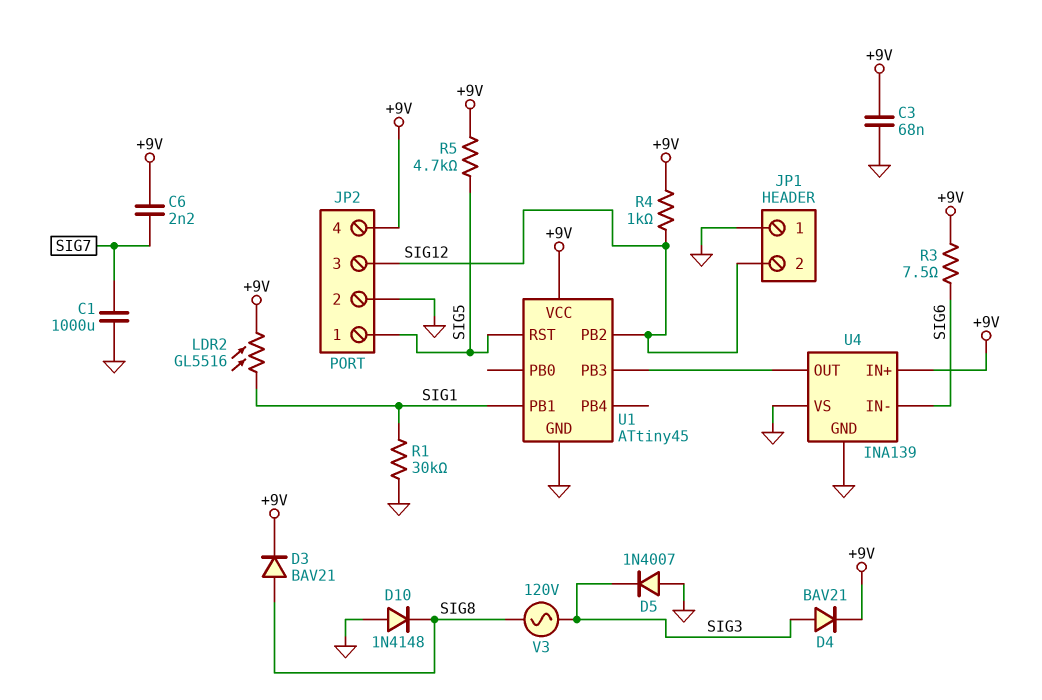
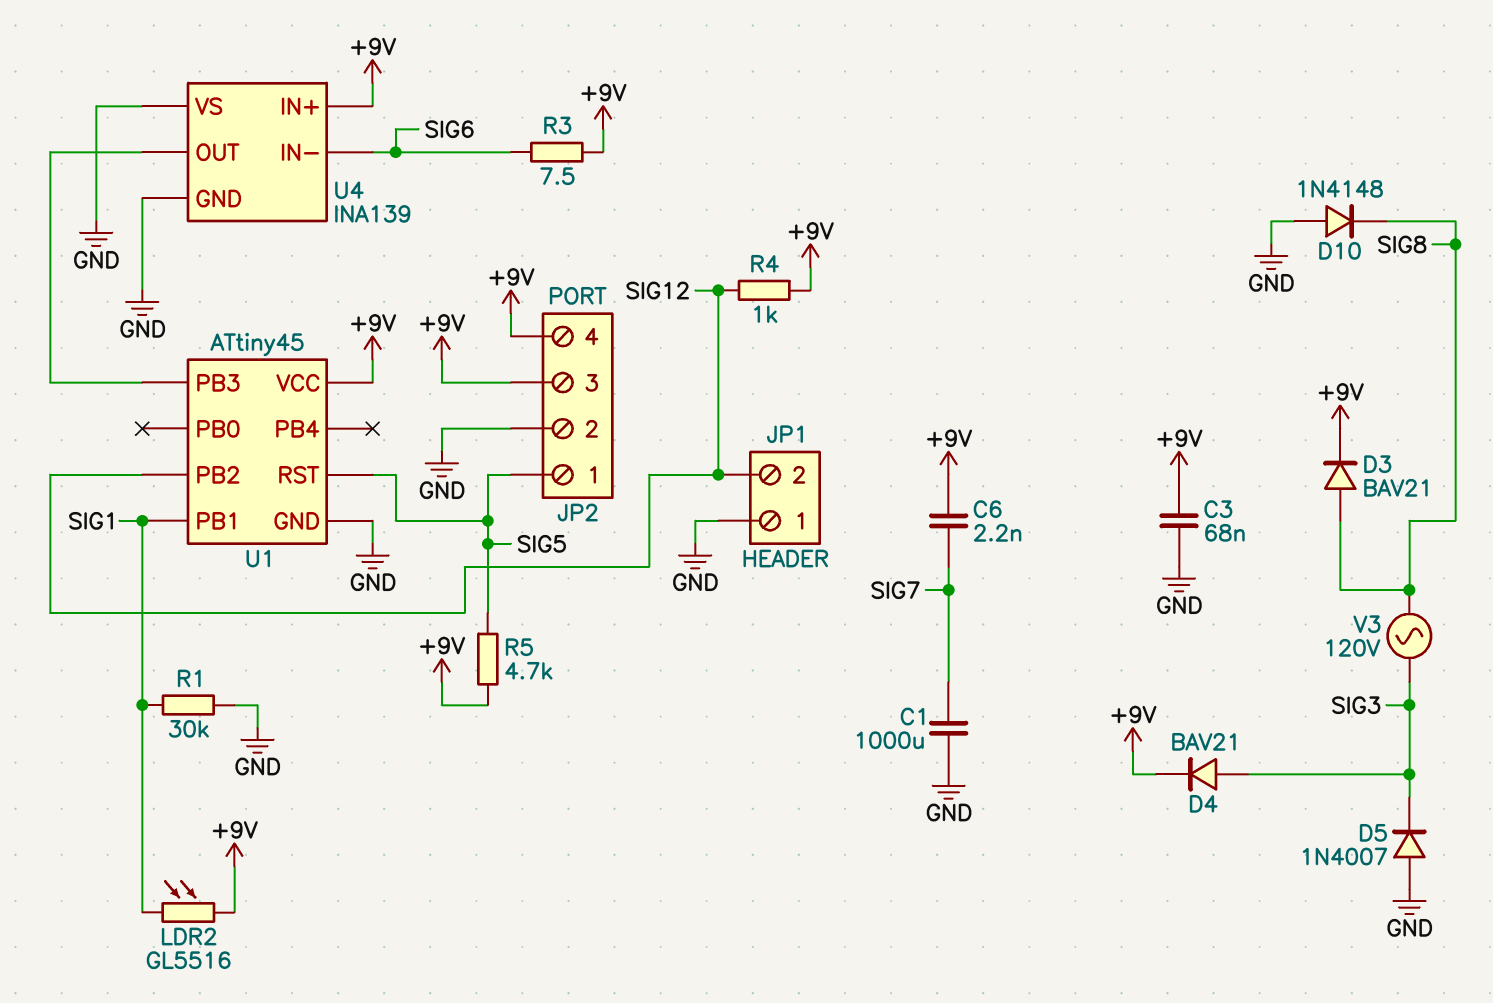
JP2 pin 3: SIG12 -> +9V

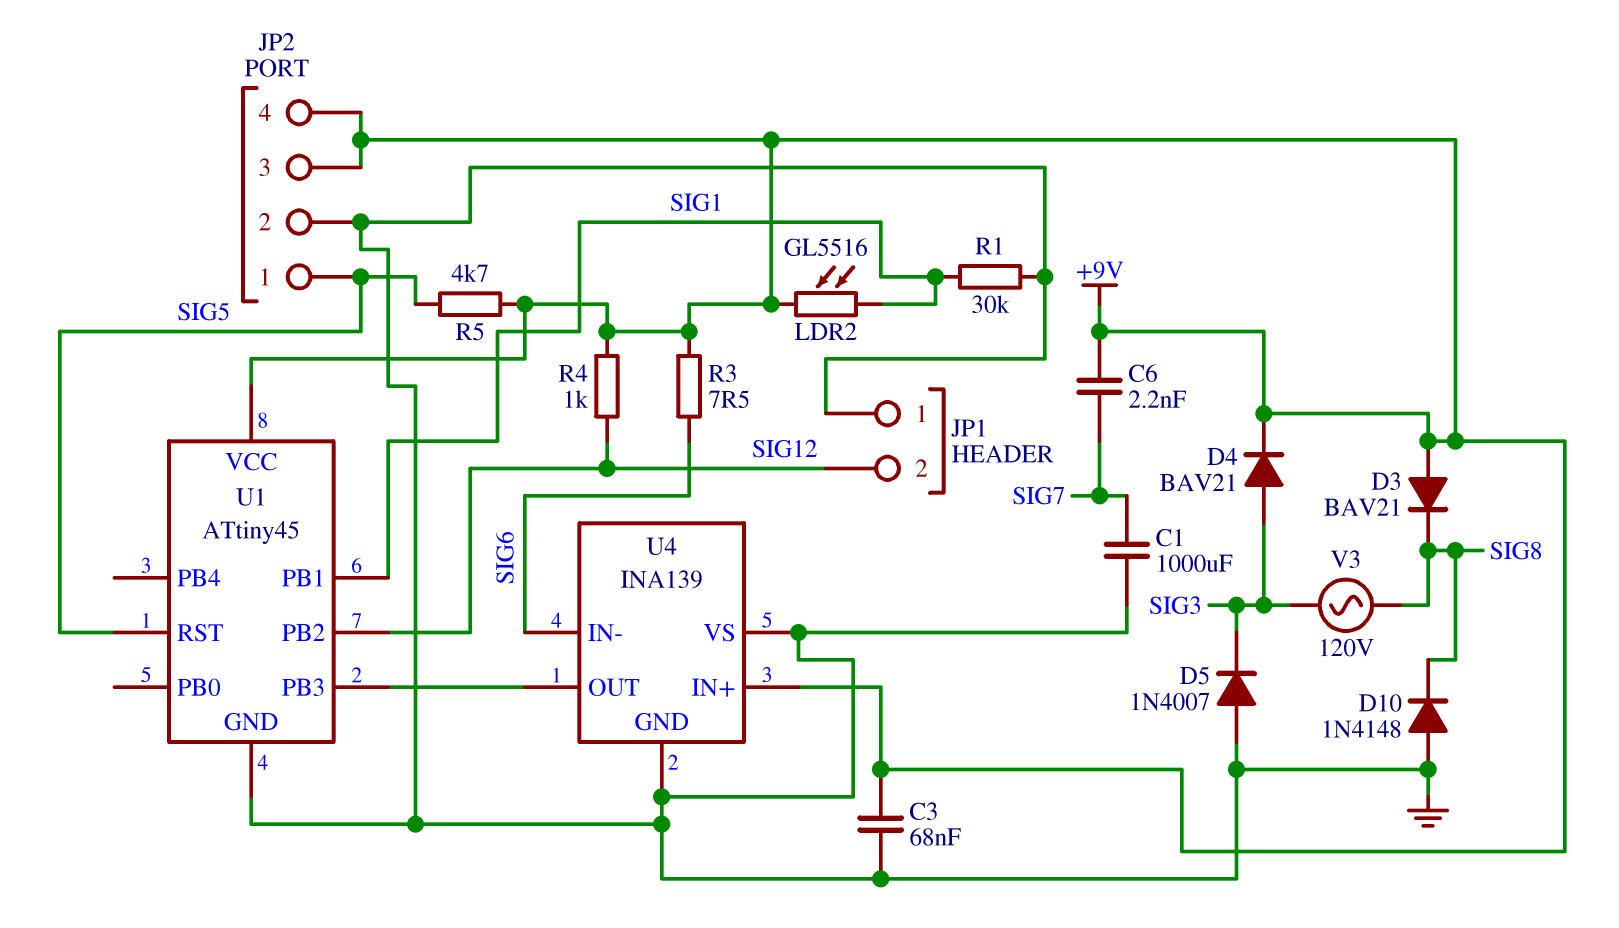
D3: diode BAV21 (A SIG8, K +9V) -> diode BAV21 (A +9V, K SIG8)

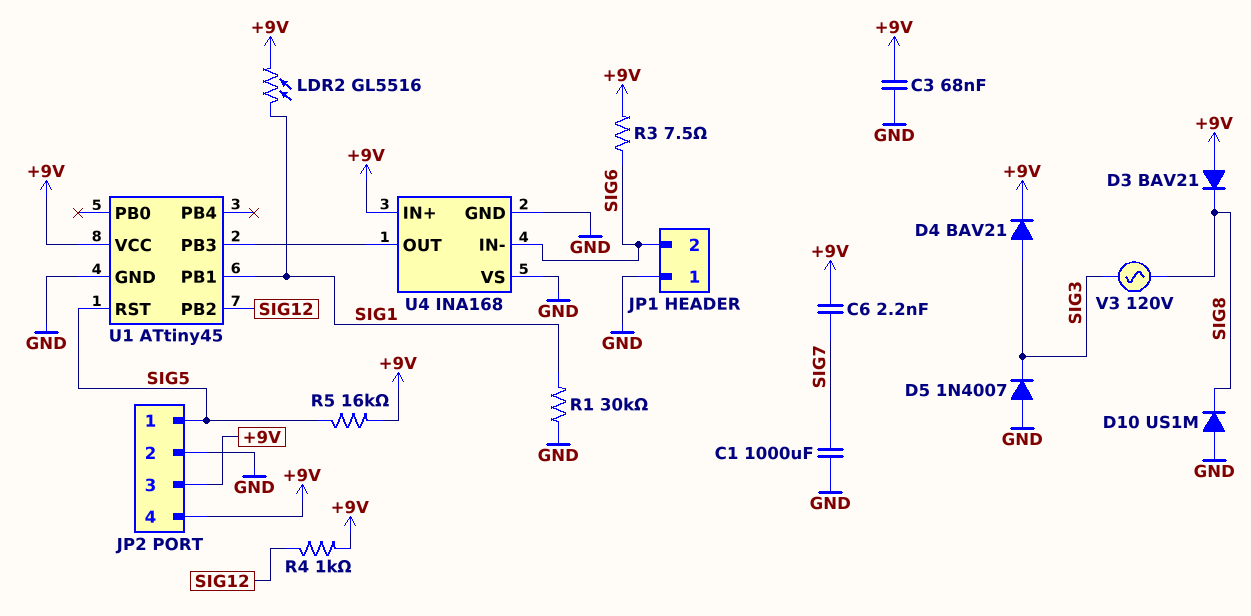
D10: diode 1N4148 (A GND, K SIG8) -> diode US1M (A GND, K SIG8)
JP1 pin 2: SIG12 -> SIG6
R5: 4.7k (+9V, SIG5) -> 16k (+9V, SIG5)
U4: INA139 -> INA168

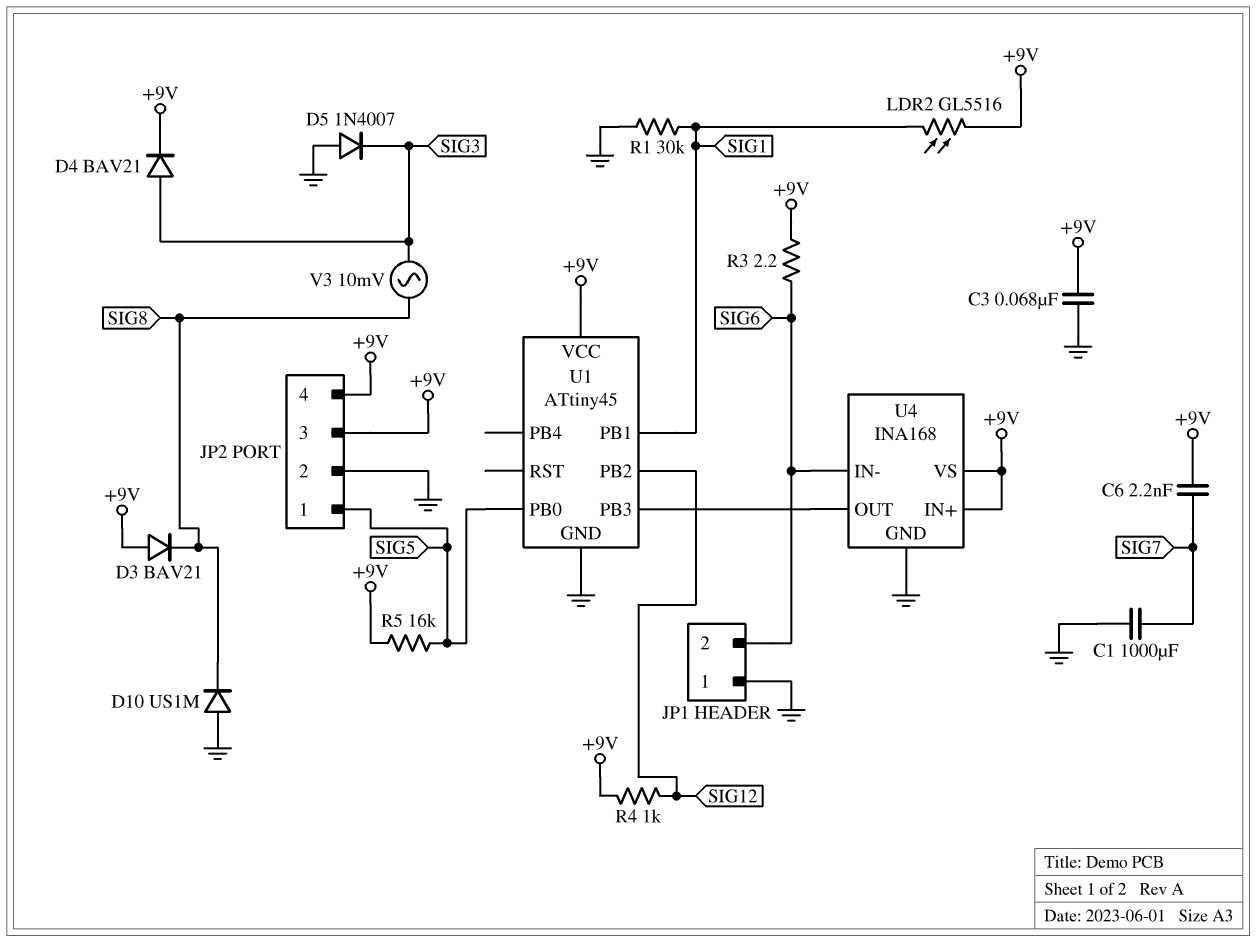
R3: 7.5 (+9V, SIG6) -> 2.2 (+9V, SIG6)
U1 pin PB0: none -> SIG5
U1 pin RST: SIG5 -> none
U4 pin VS: GND -> +9V
V3: AC 120V (SIG3, SIG8) -> AC 10mV (SIG3, SIG8)

